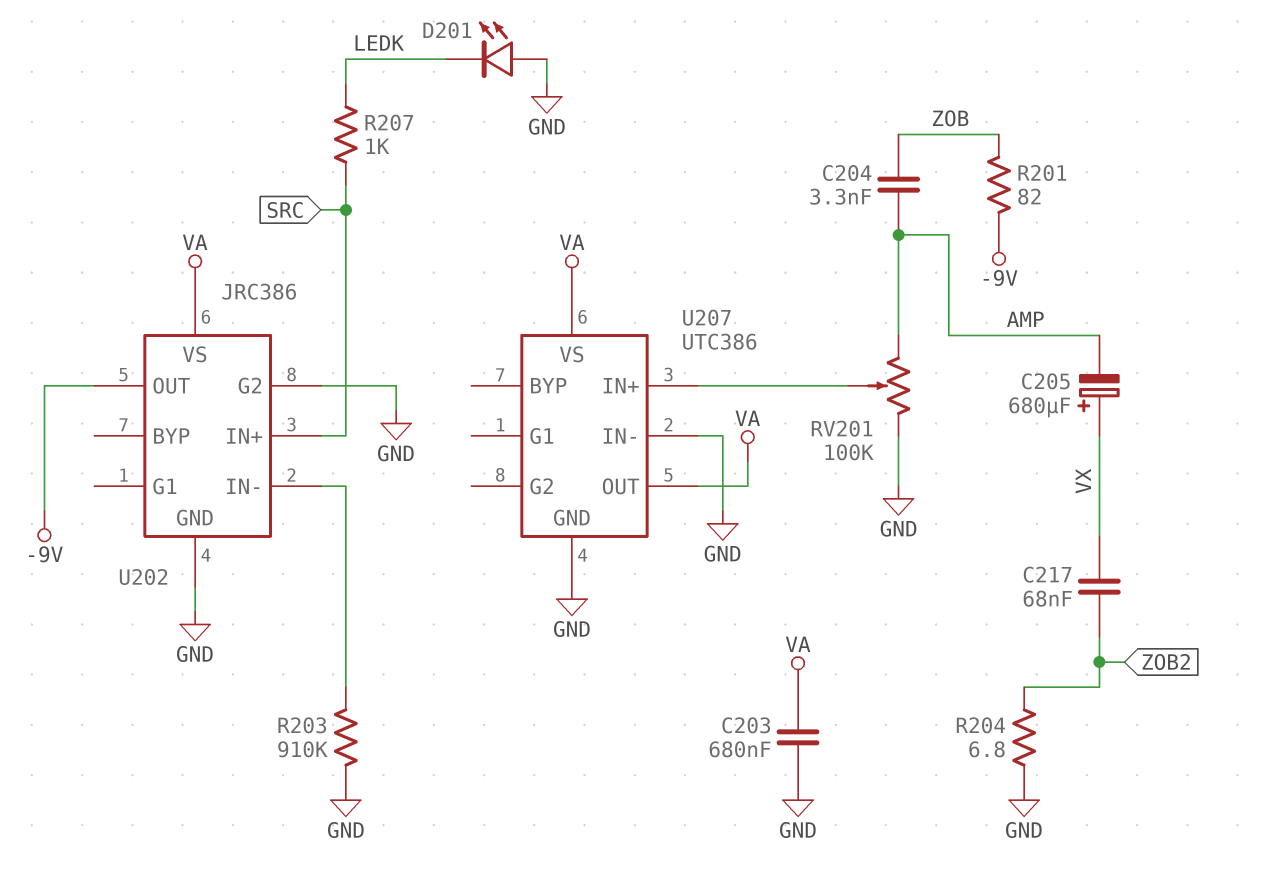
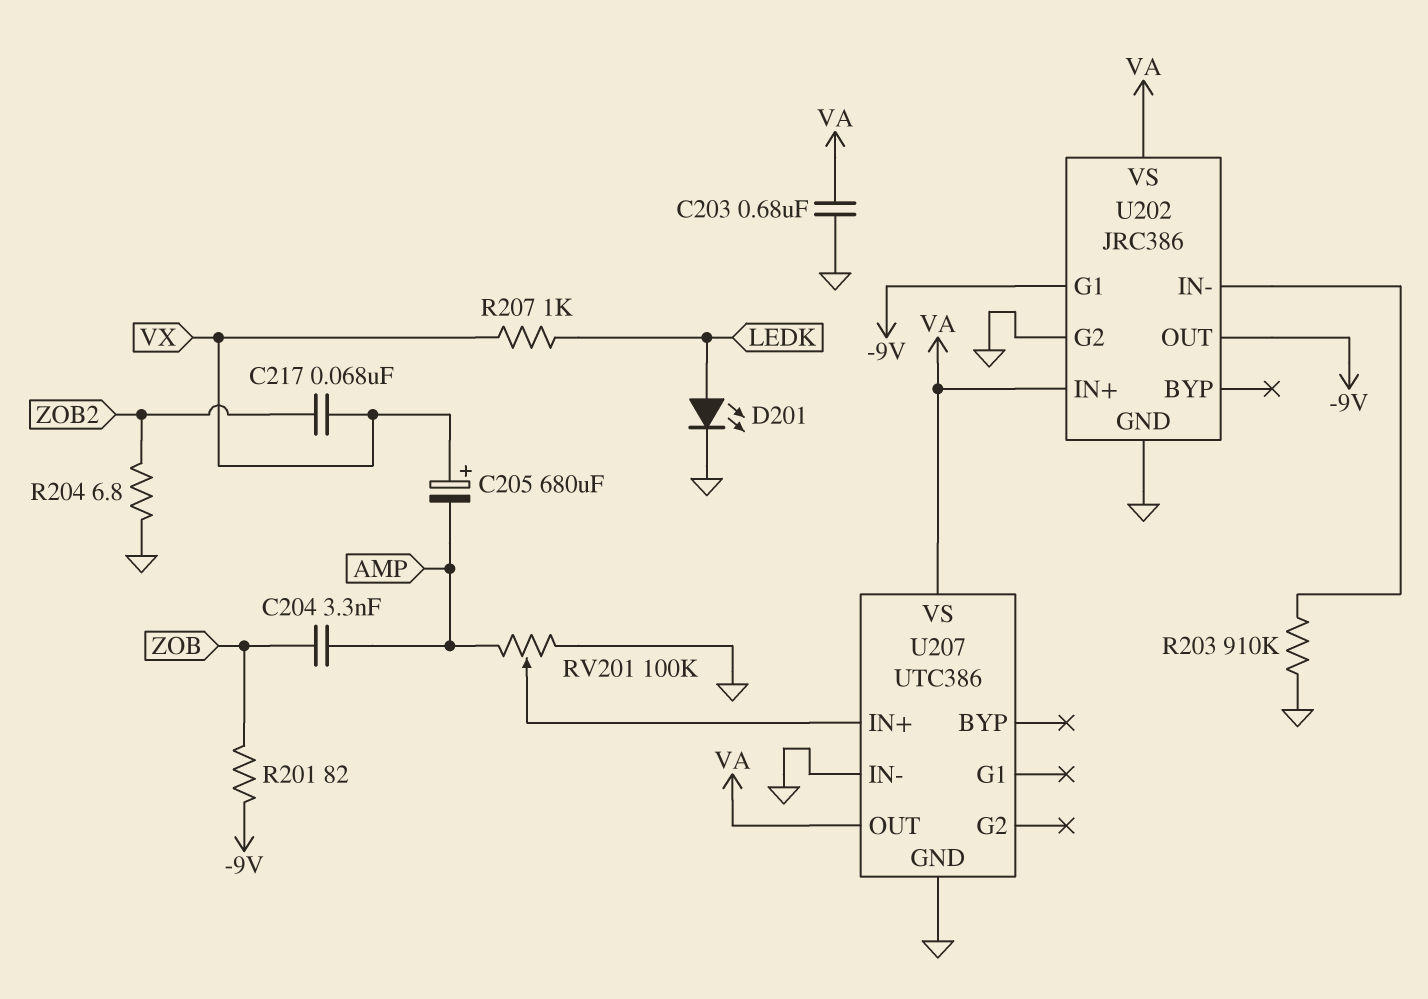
D201: LED (A GND, K LEDK) -> LED (A LEDK, K GND)
R207: 1k (LEDK, SRC) -> 1k (LEDK, VX)
U202 pin G1: none -> -9V
U202 pin IN+: SRC -> VA

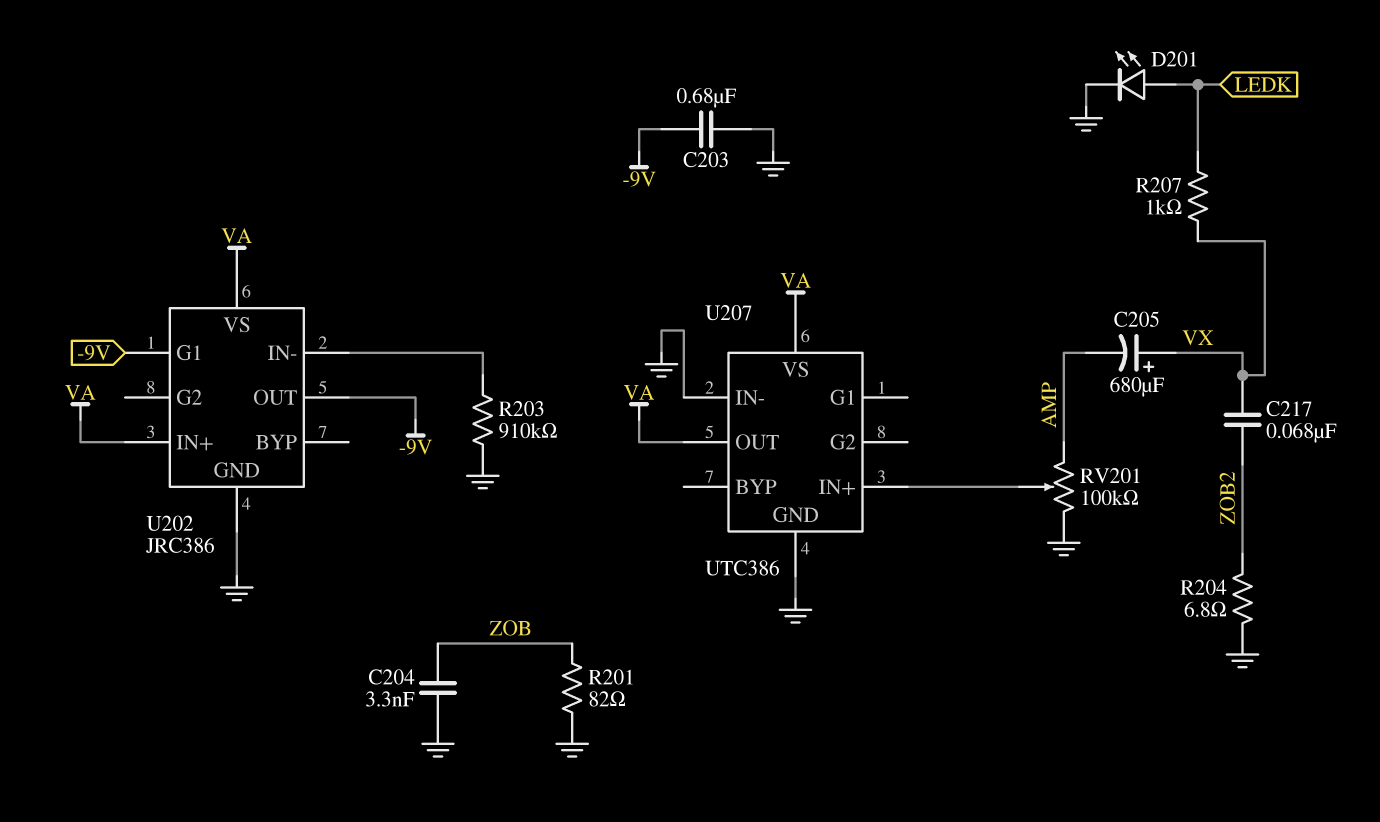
C203: 680nF (GND, VA) -> 680nF (-9V, GND)
C204: 3.3nF (AMP, ZOB) -> 3.3nF (GND, ZOB)
R201: 82 (-9V, ZOB) -> 82 (GND, ZOB)
U202 pin G2: GND -> none

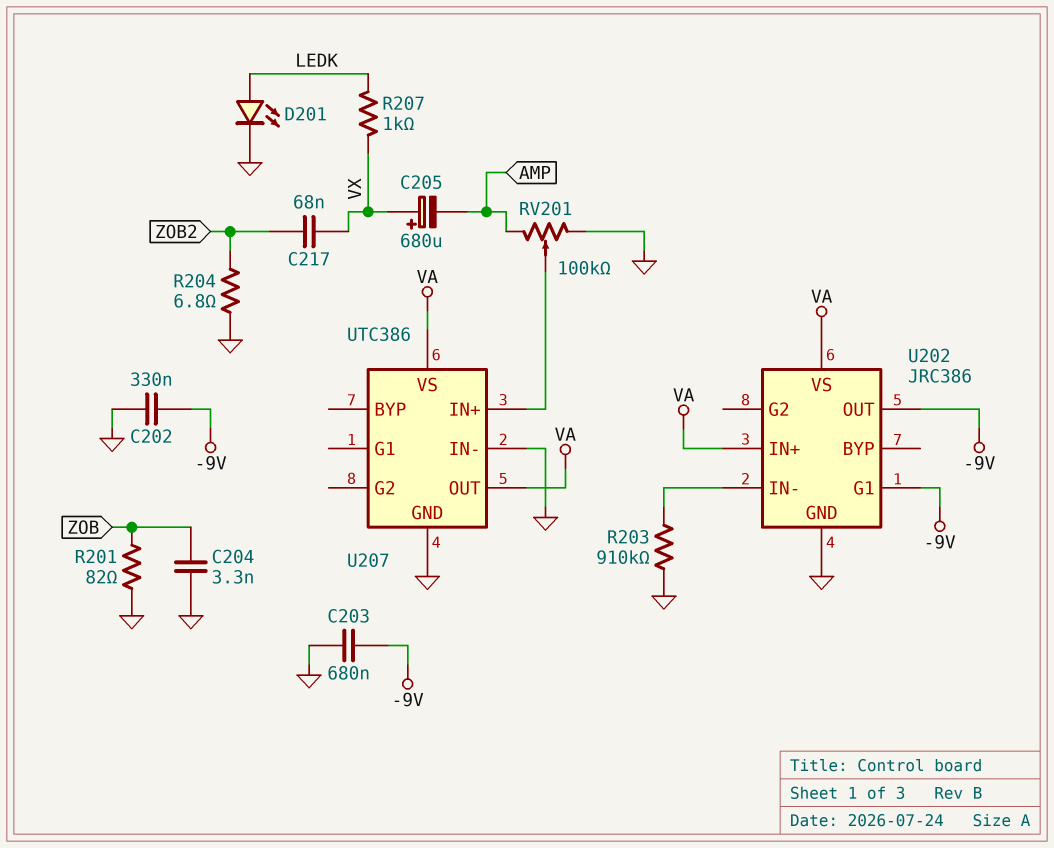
C202: none -> 330nF (-9V, GND)

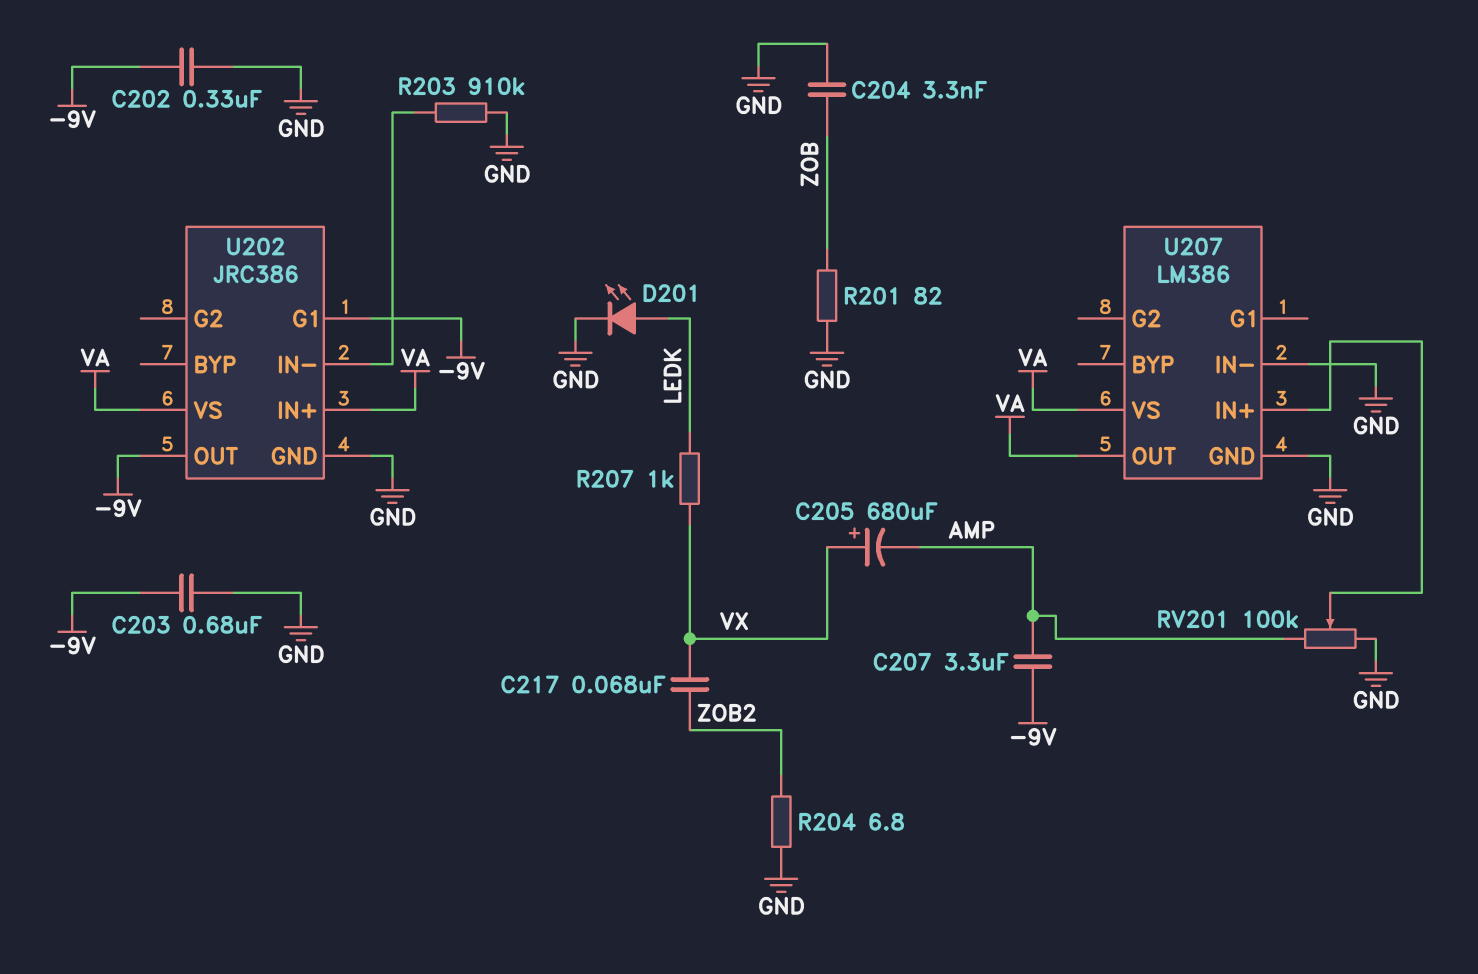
C207: none -> 3.3uF (-9V, AMP)
U207: UTC386 -> LM386

